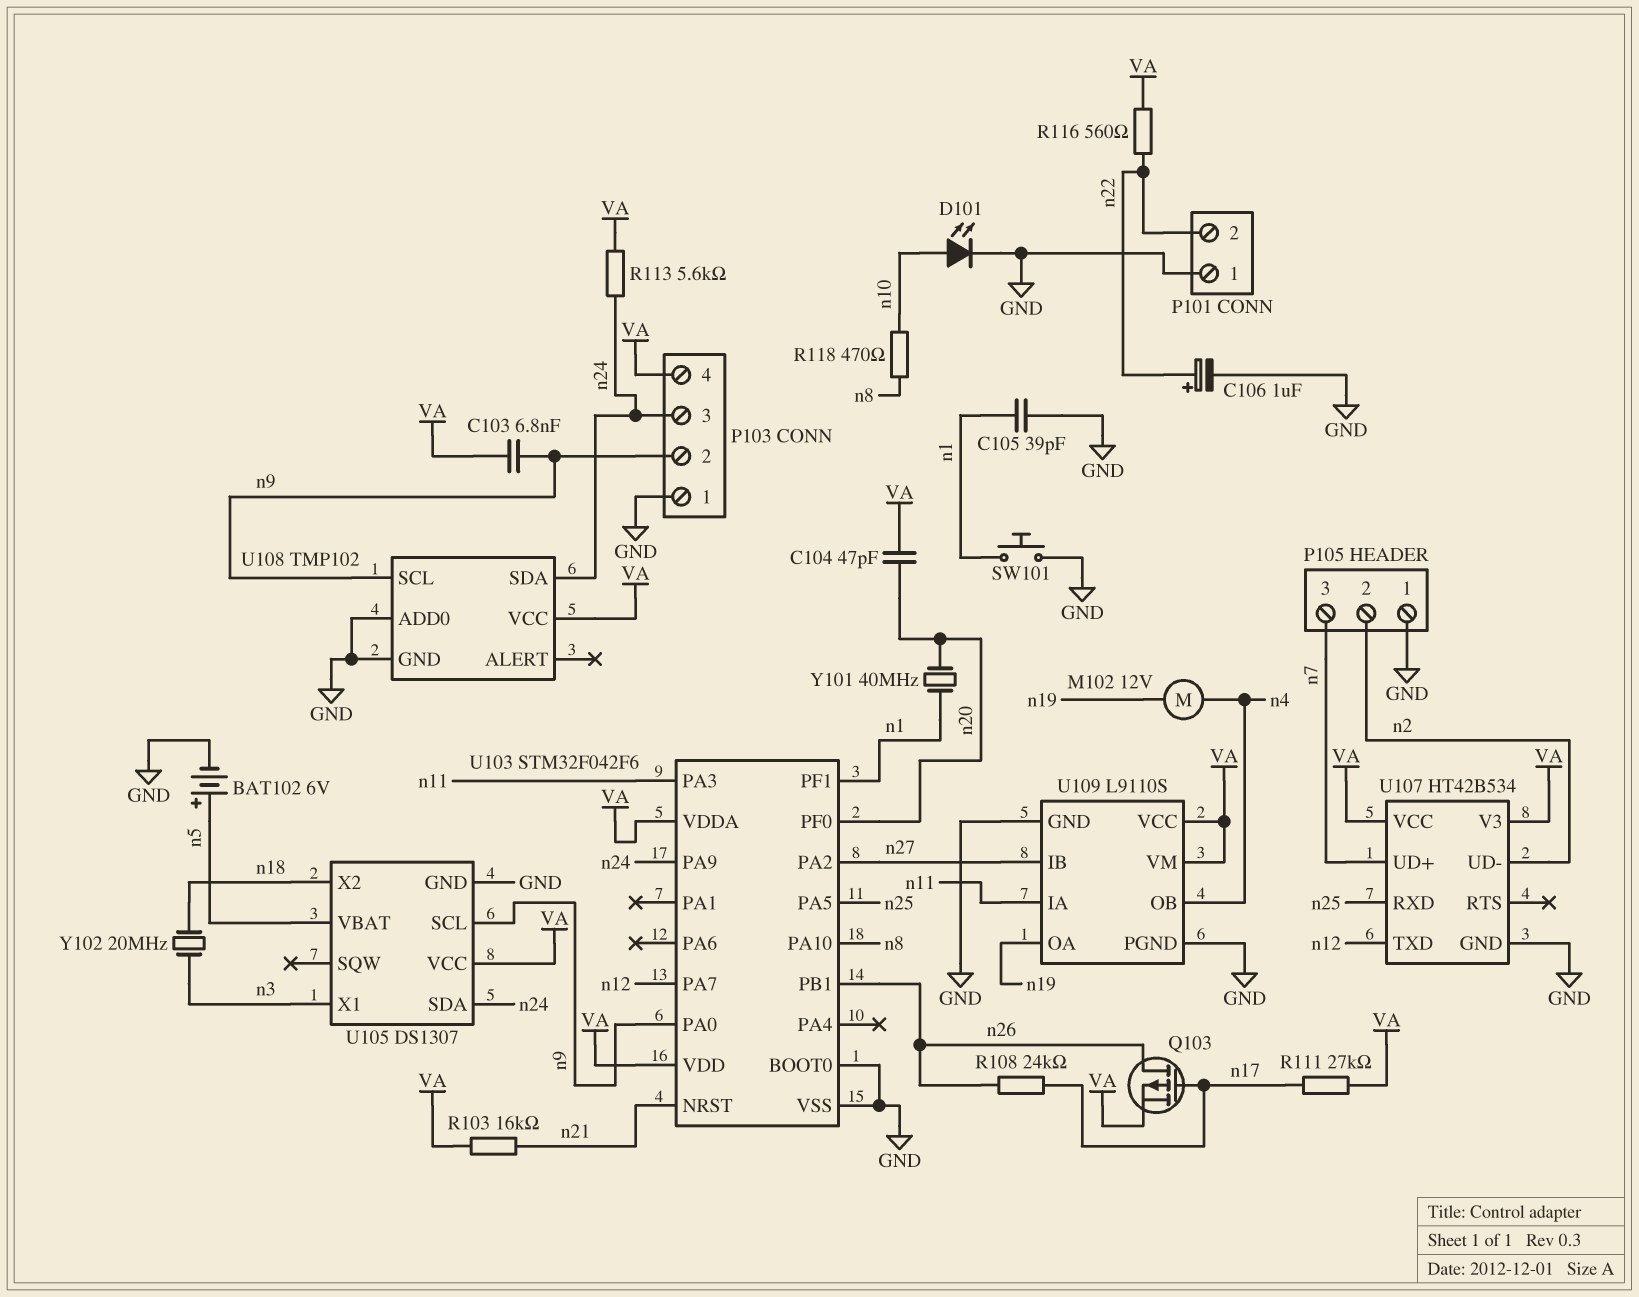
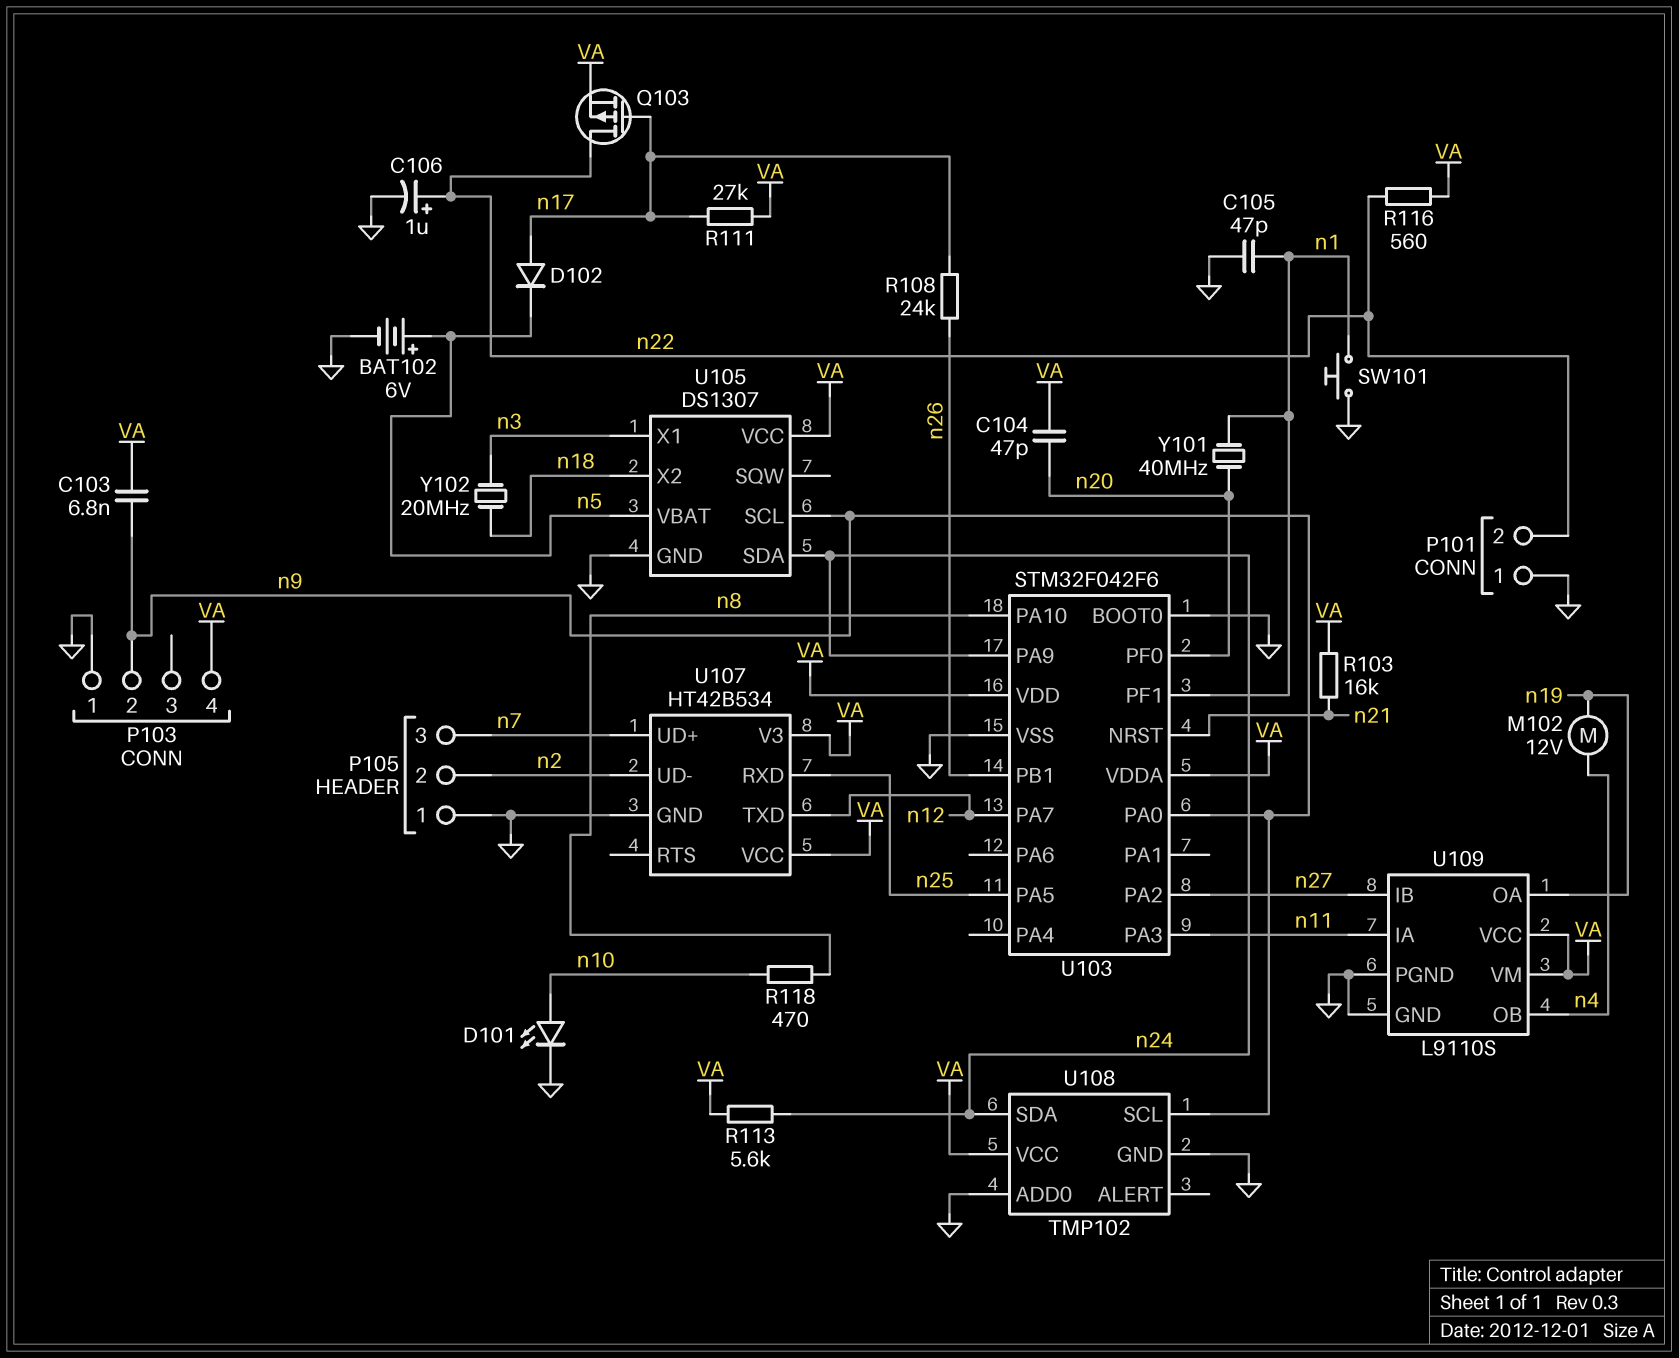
C105: 39pF (GND, n1) -> 47pF (GND, n1)
D102: none -> diode (A n17, K n5)
P103 pin 3: n24 -> none
Q103: PMOS (G n17, D n26, S VA) -> PMOS (G n17, D n22, S VA)

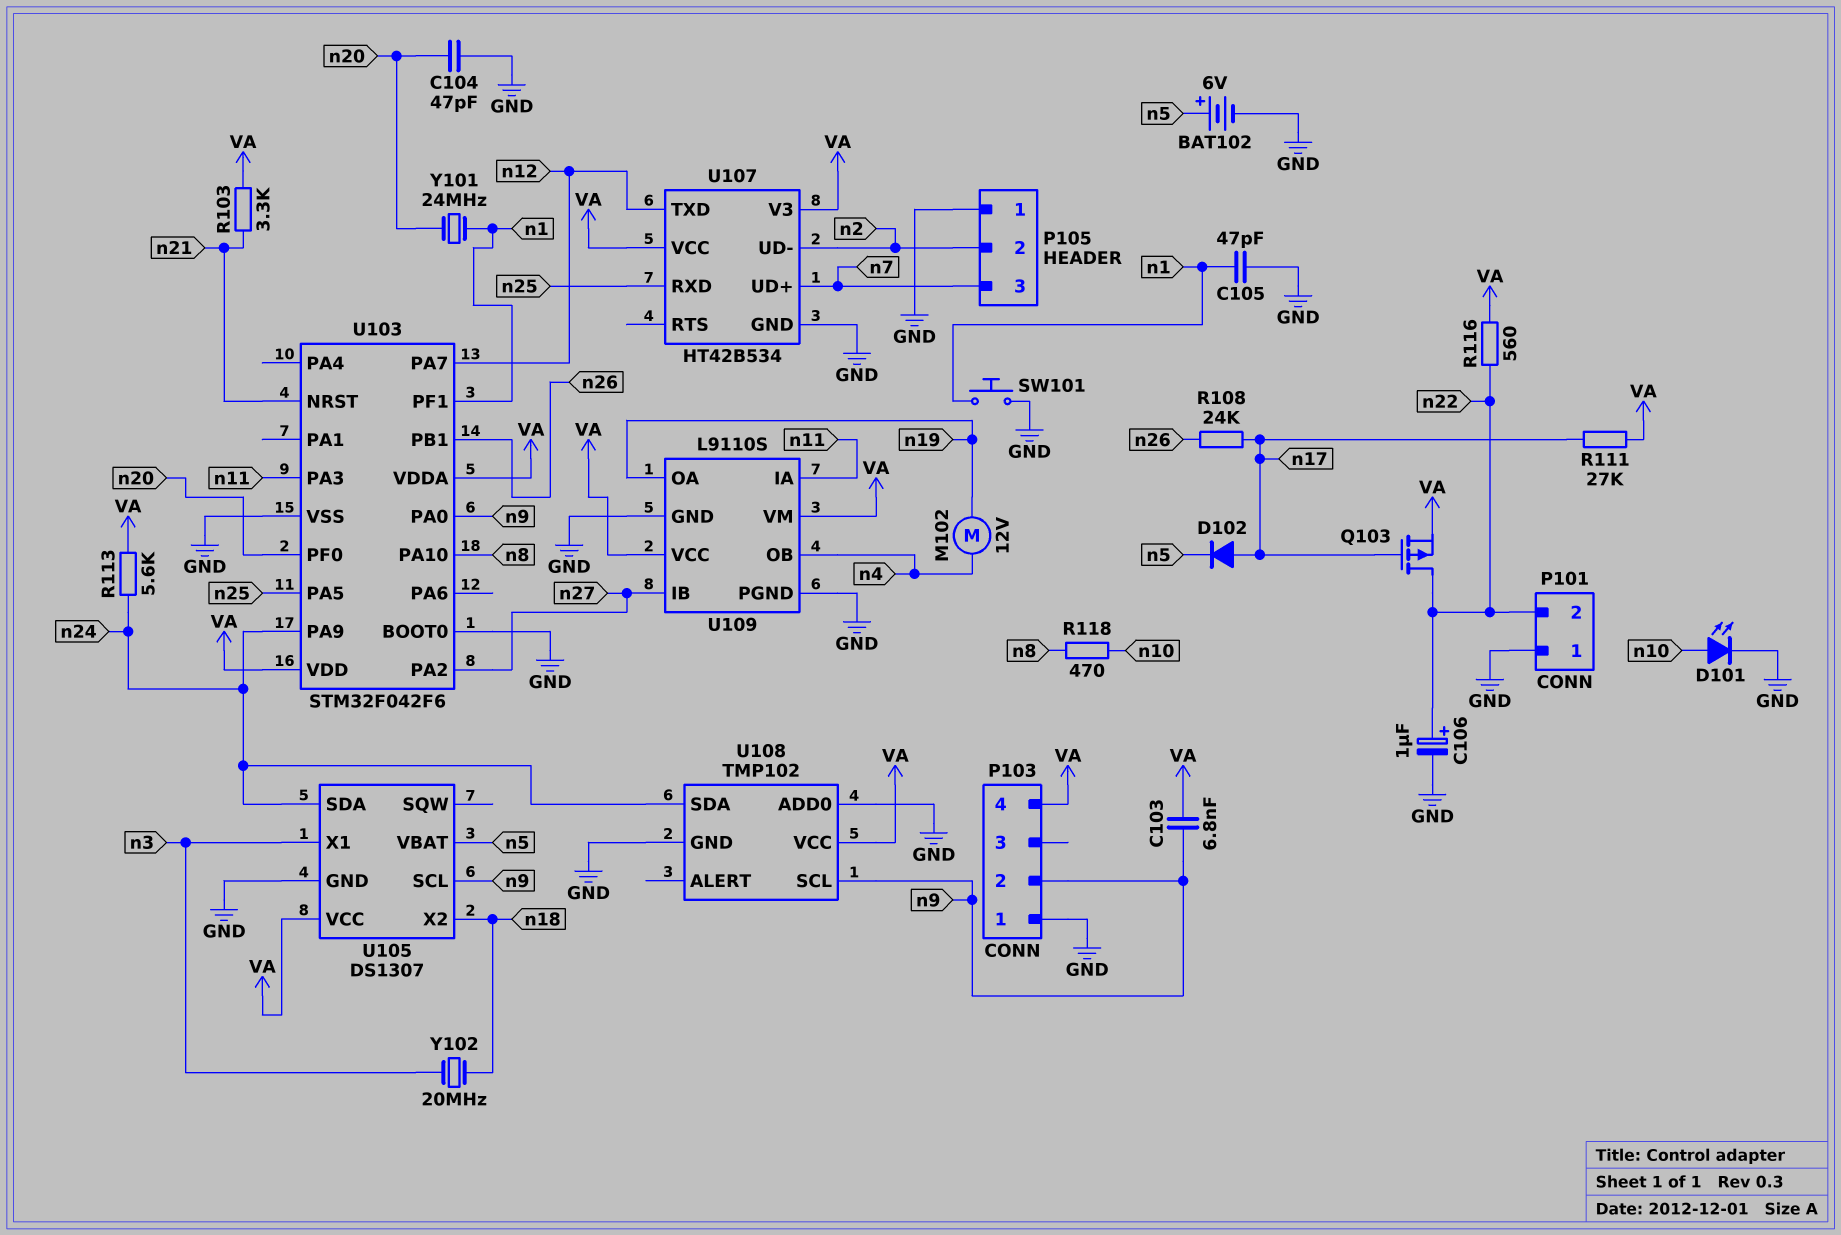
C104: 47pF (VA, n20) -> 47pF (GND, n20)
R103: 16k (VA, n21) -> 3.3k (VA, n21)
Y101: 40MHz (n1, n20) -> 24MHz (n1, n20)

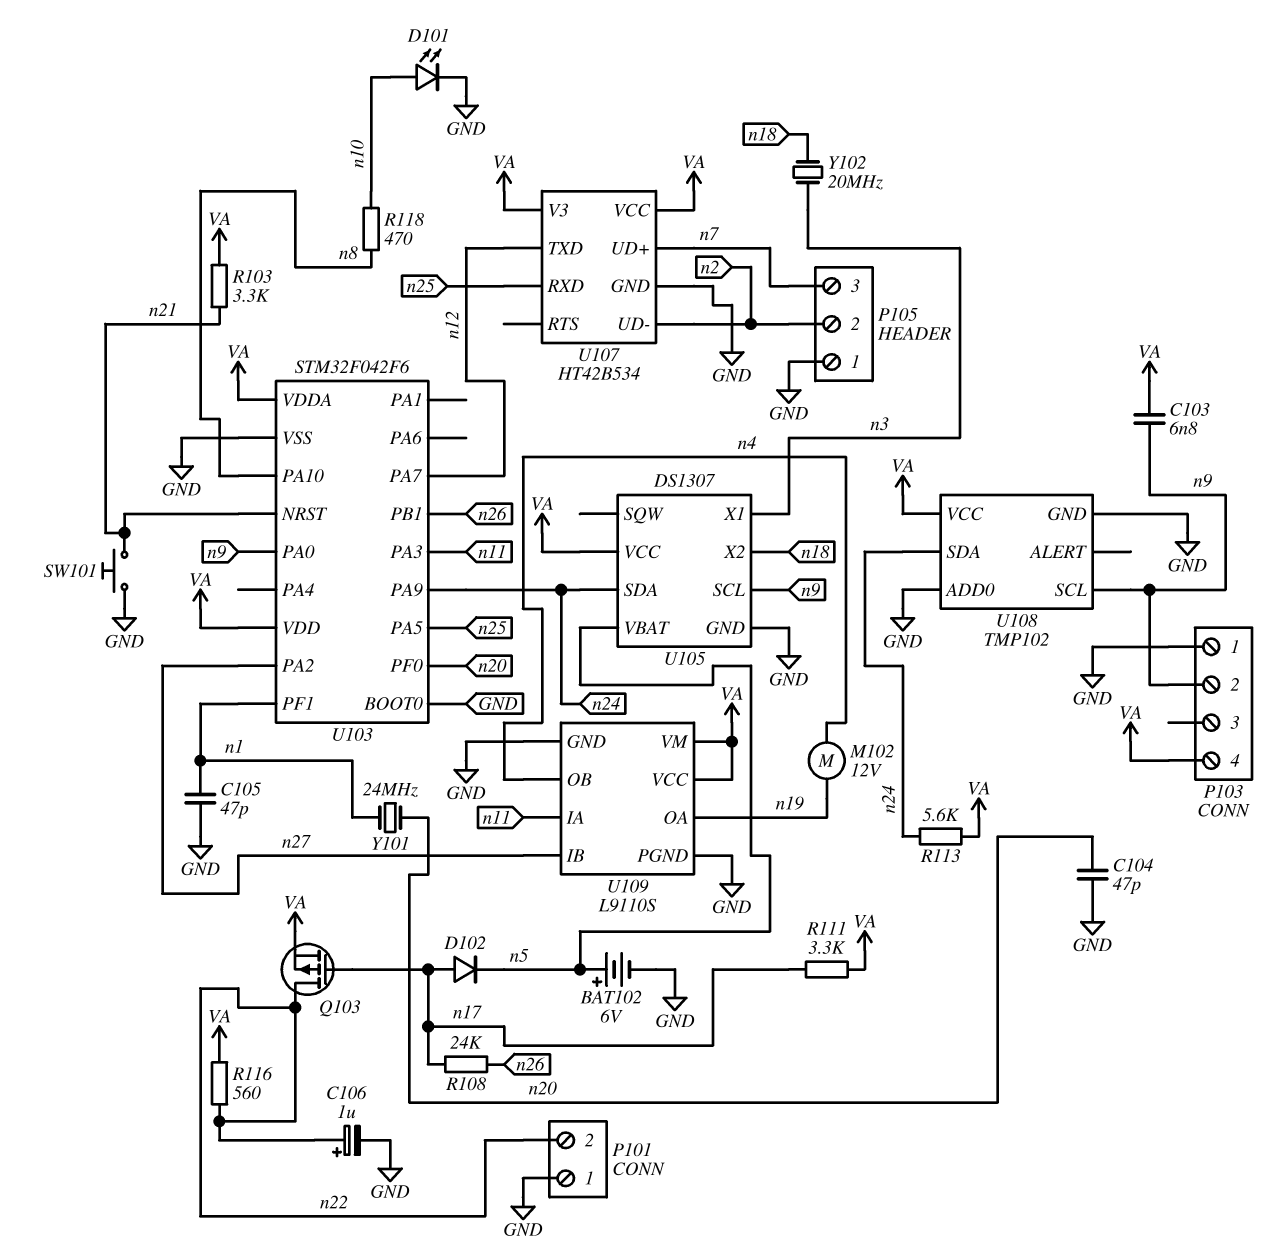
R111: 27k (VA, n17) -> 3.3k (VA, n17)
SW101: button (GND, n1) -> button (GND, n21)

